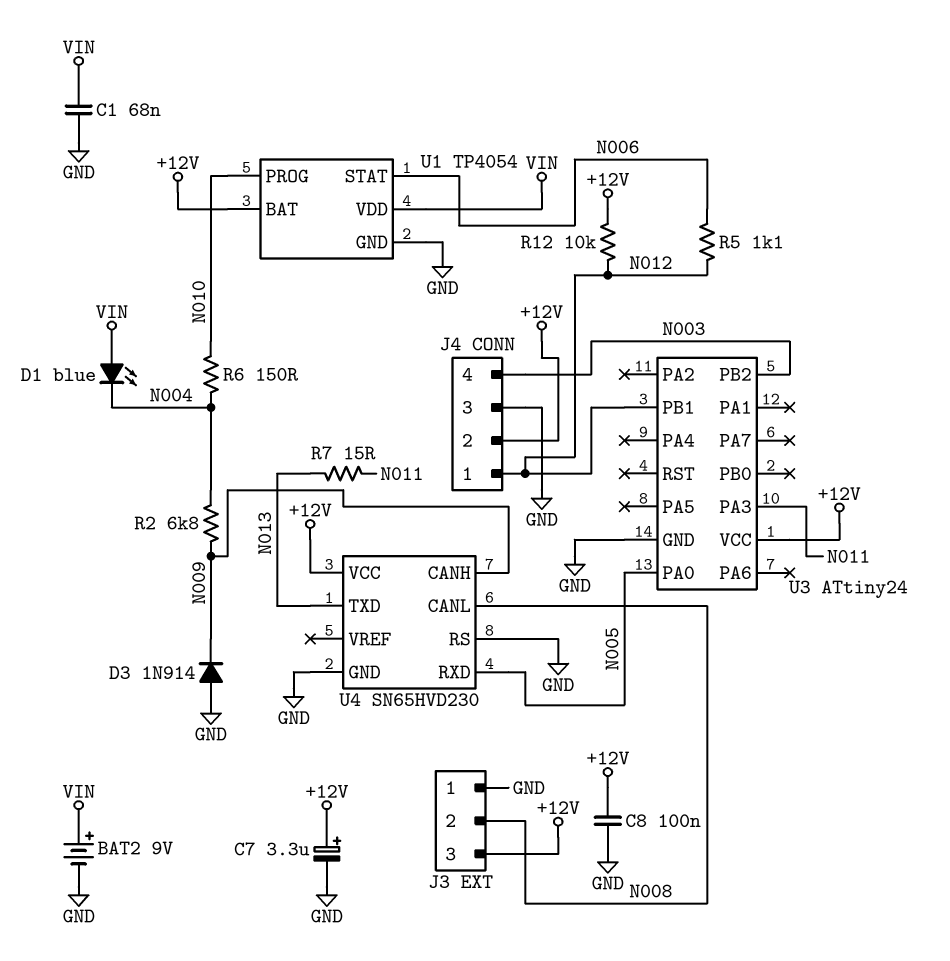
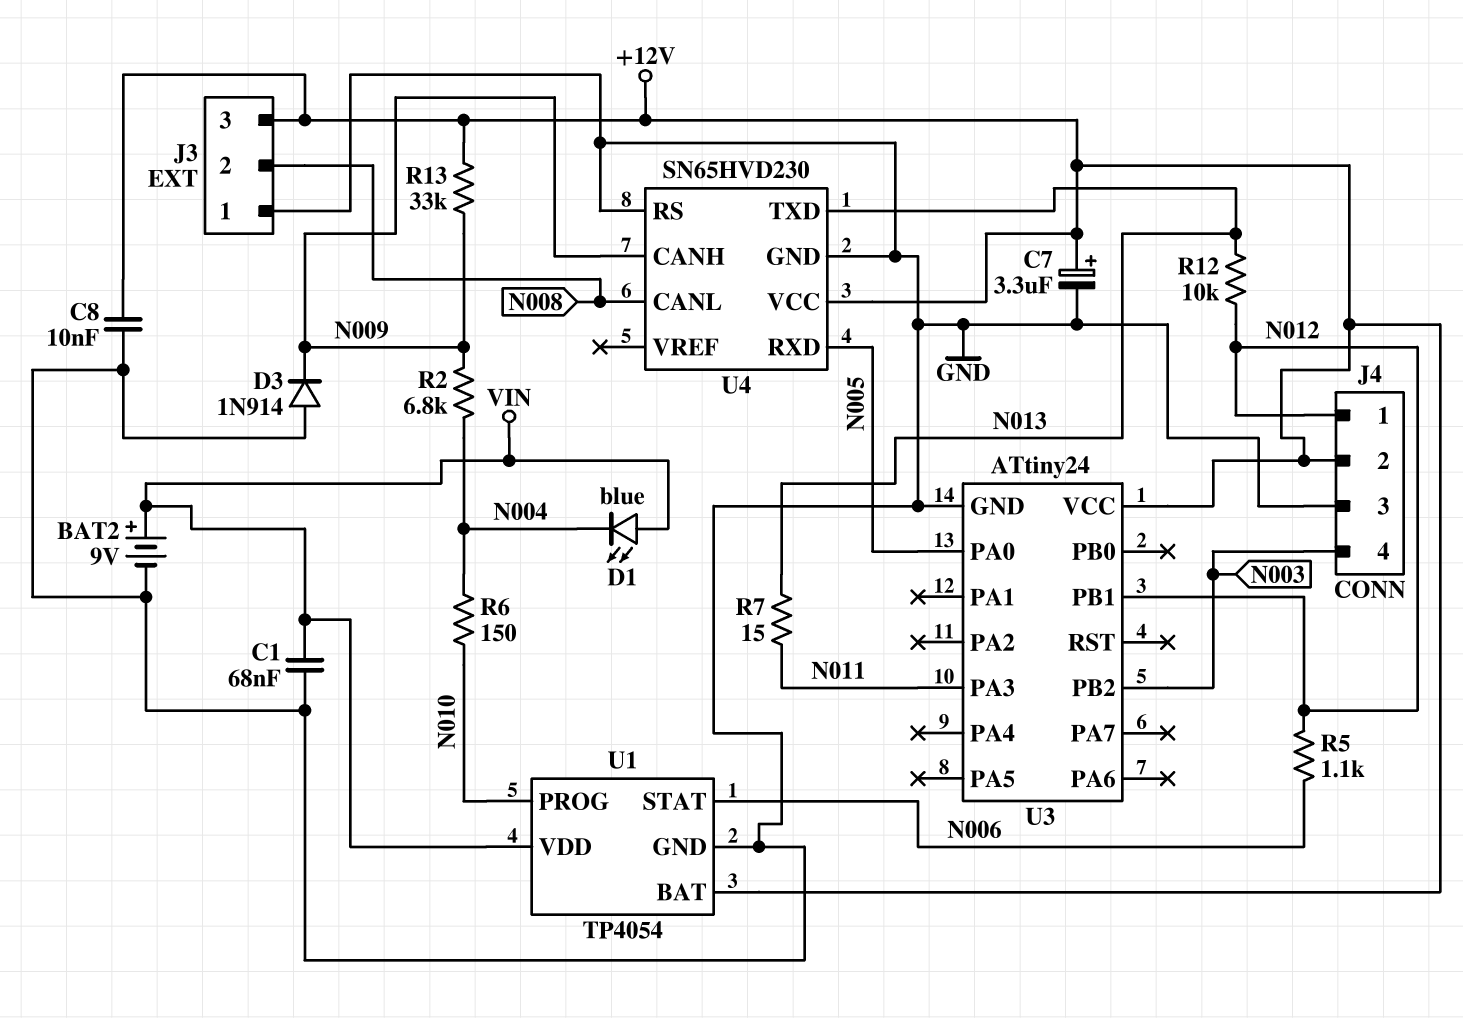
C8: 100nF (+12V, GND) -> 10nF (+12V, GND)
R12: 10k (+12V, N012) -> 10k (N012, N013)
R13: none -> 33k (+12V, N009)

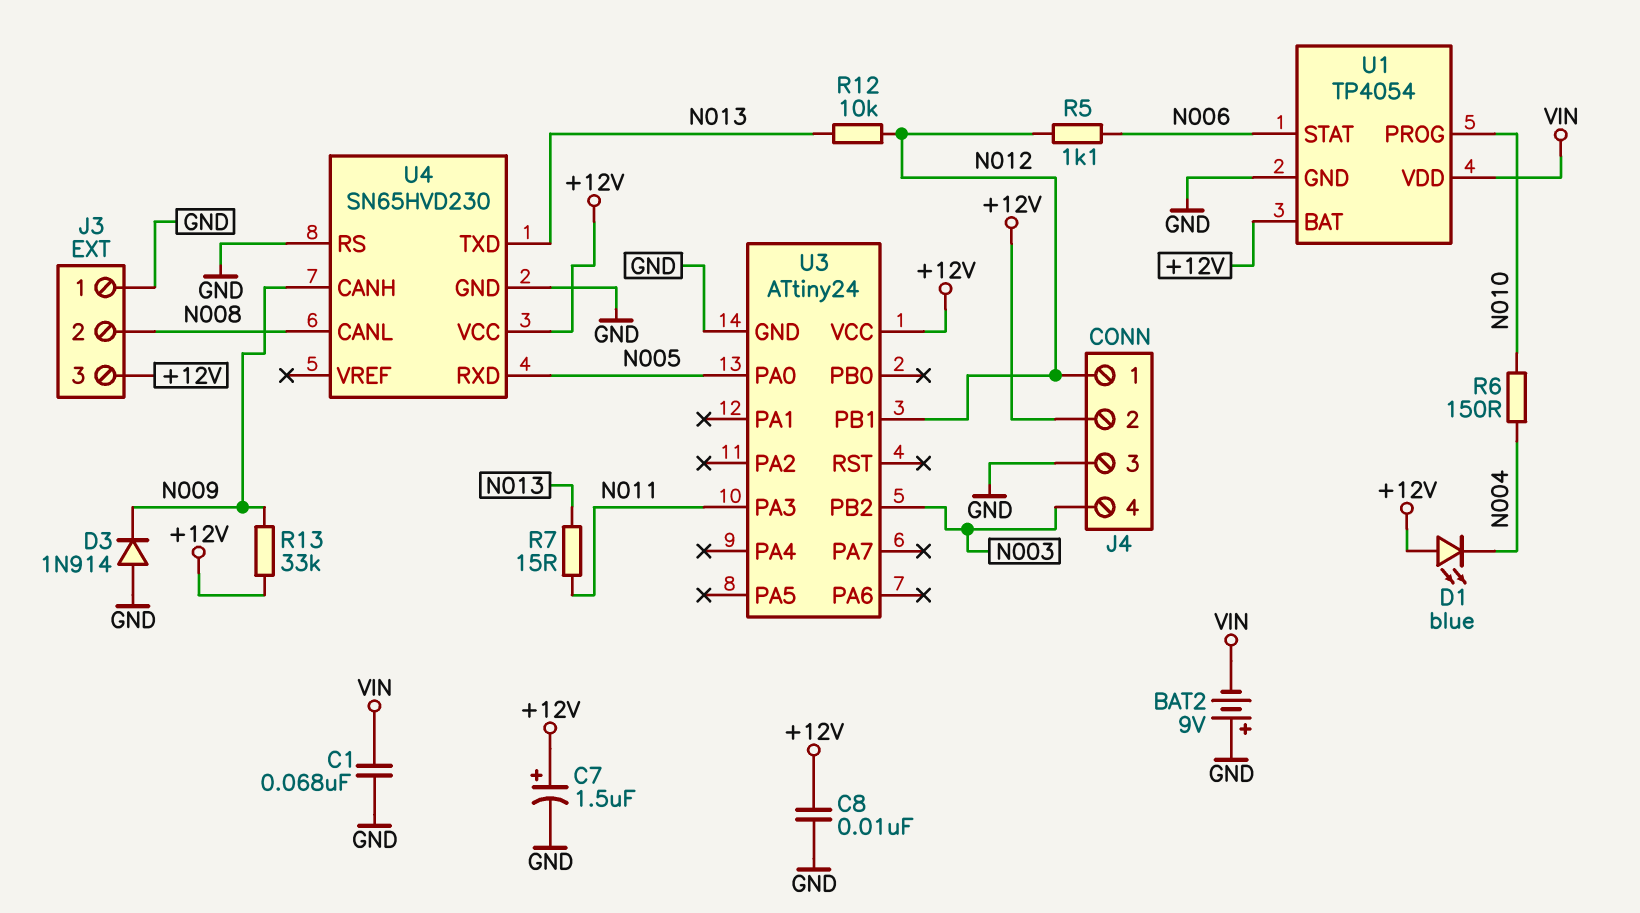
BAT2: 9V (plus VIN, minus GND) -> 9V (plus GND, minus VIN)
C7: 3.3uF (plus +12V, minus GND) -> 1.5uF (plus +12V, minus GND)
D1: LED blue (A VIN, K N004) -> LED blue (A +12V, K N004)
R2: 6.8k (N004, N009) -> none

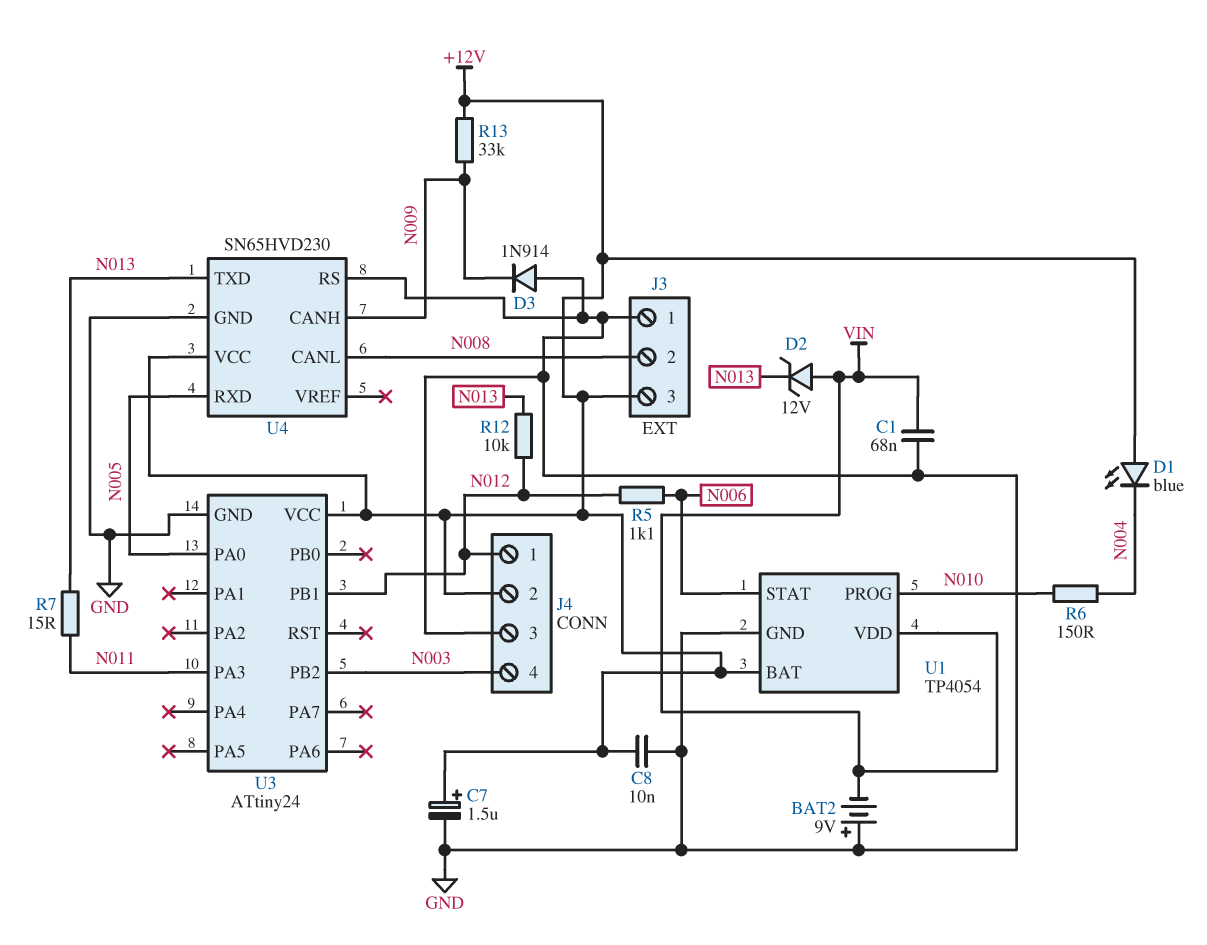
D2: none -> zener 12V (A VIN, K N013)

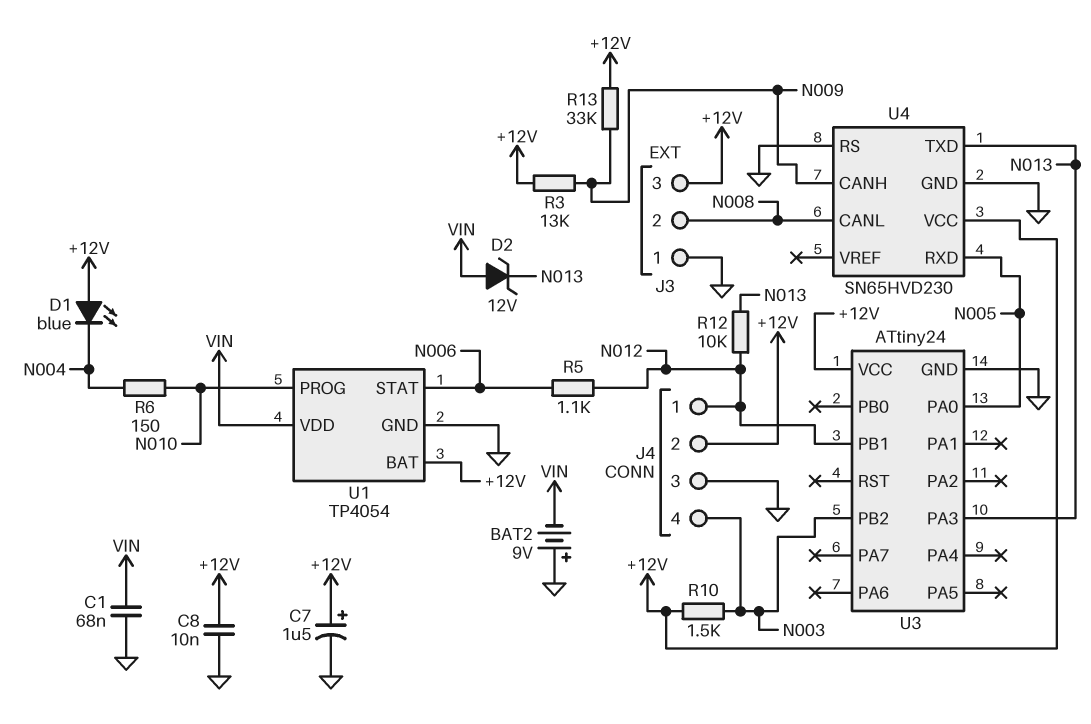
D3: diode 1N914 (A GND, K N009) -> none
R3: none -> 13k (+12V, N009)
R7: 15 (N011, N013) -> none
R10: none -> 1.5k (+12V, N003)
U3 pin PA3: N011 -> N013

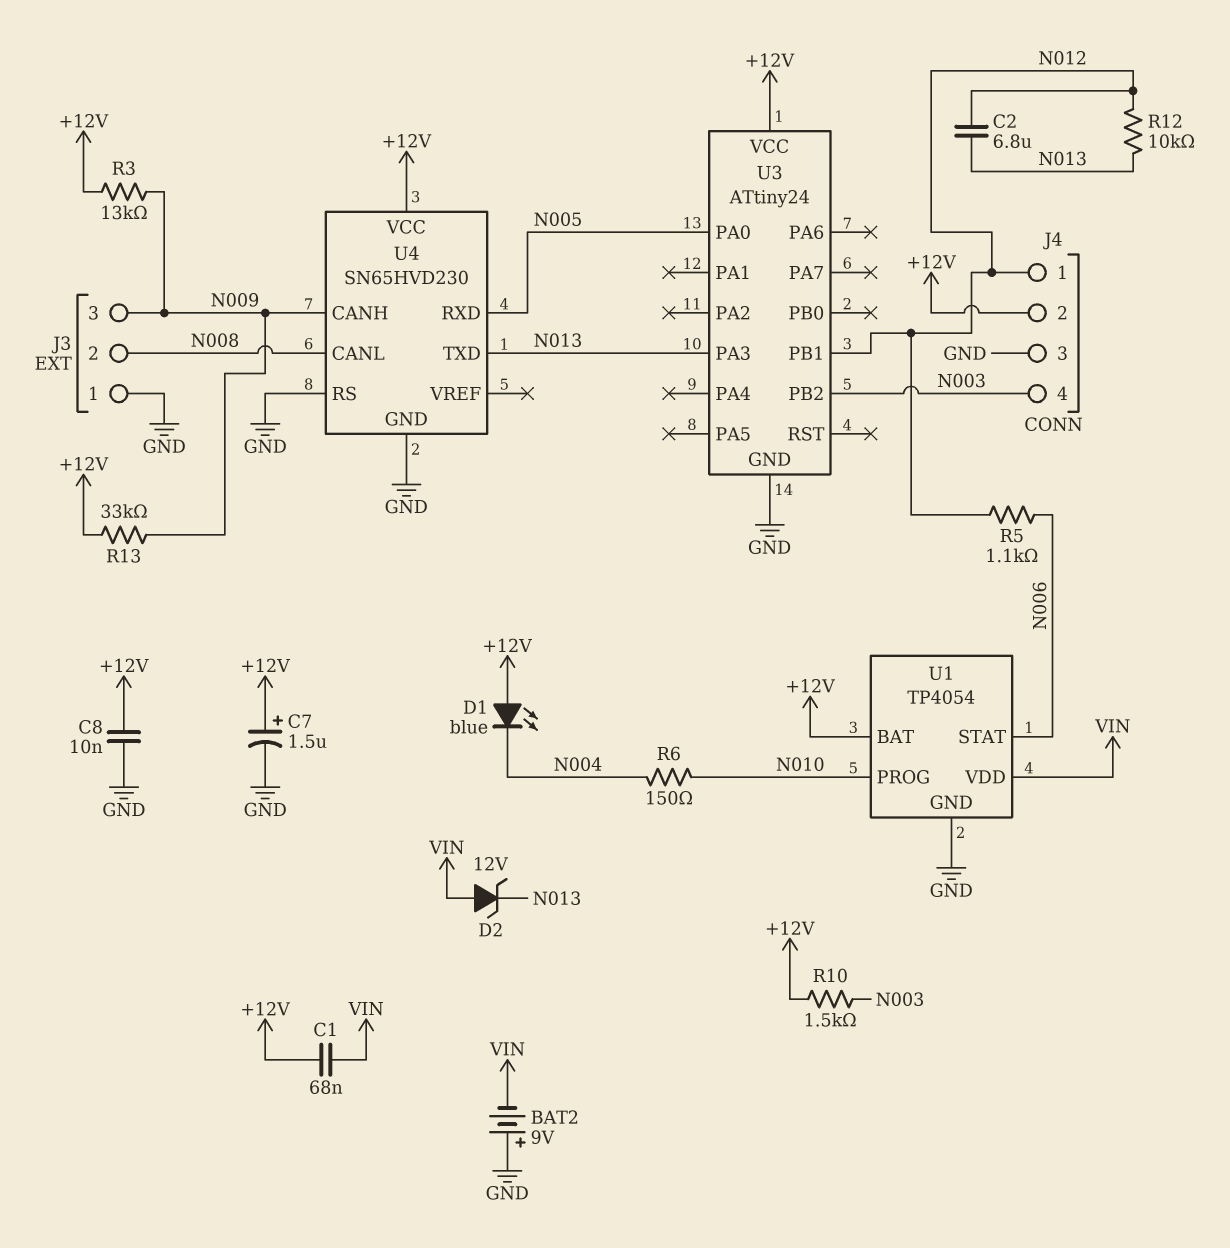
C1: 68nF (GND, VIN) -> 68nF (+12V, VIN)
C2: none -> 6.8uF (N012, N013)
J3 pin 3: +12V -> N009

